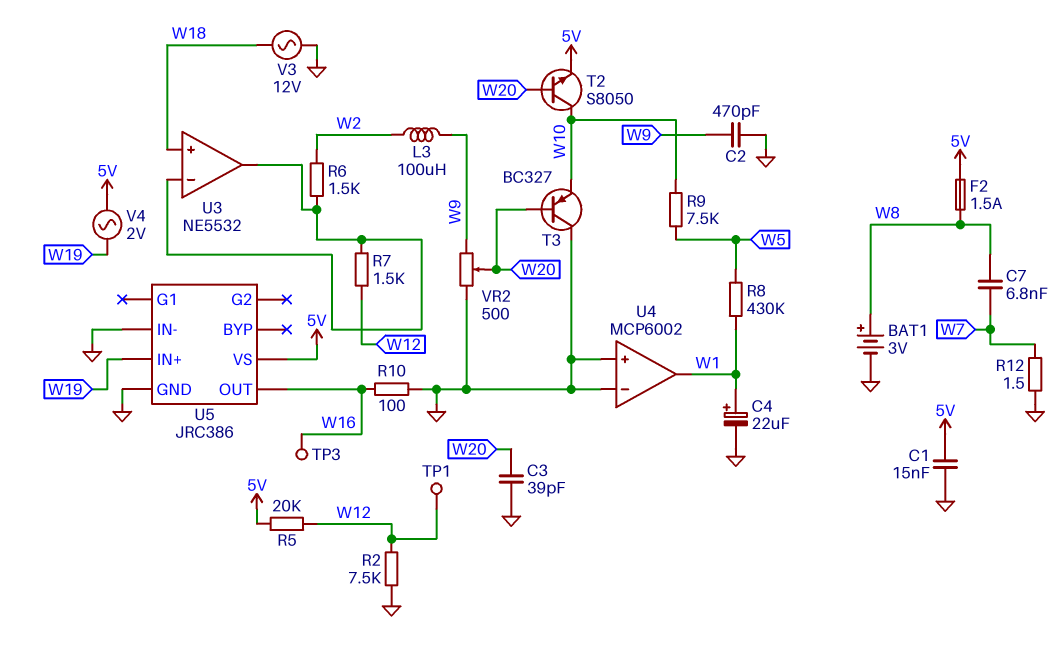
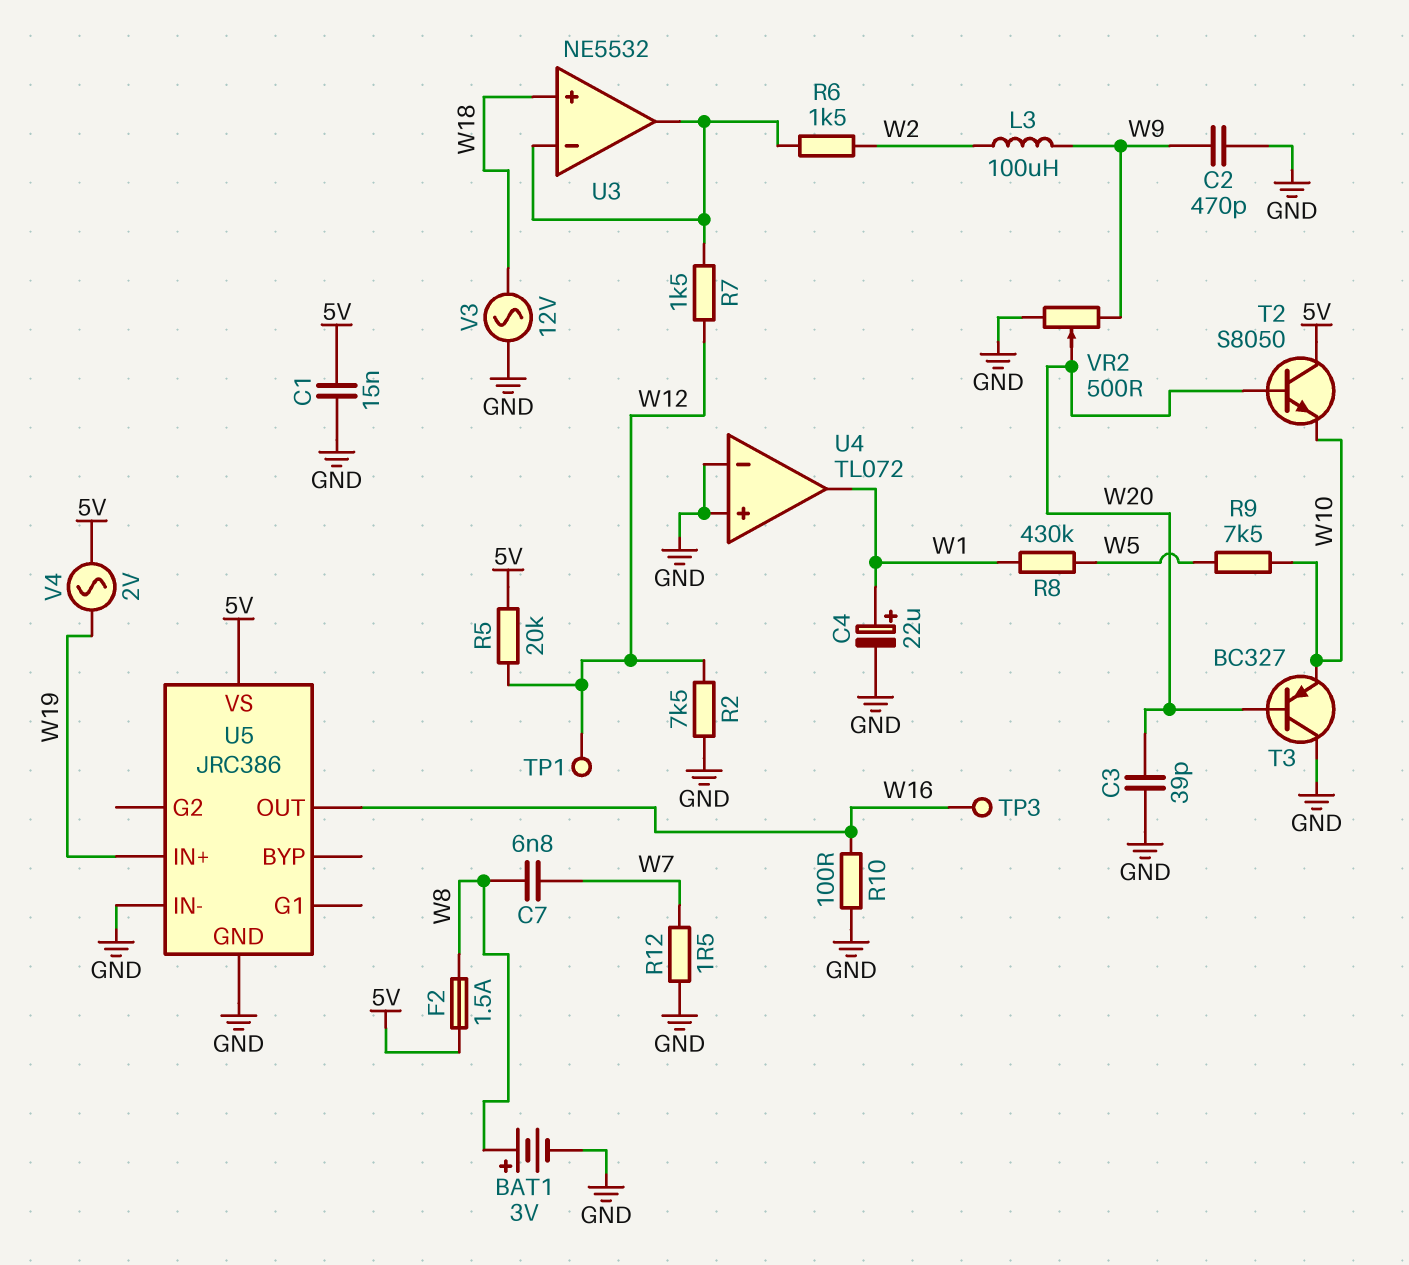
T2: NPN S8050 (B W20, C W10, E 5V) -> NPN S8050 (B W20, C 5V, E W10)
U4: MCP6002 -> TL072

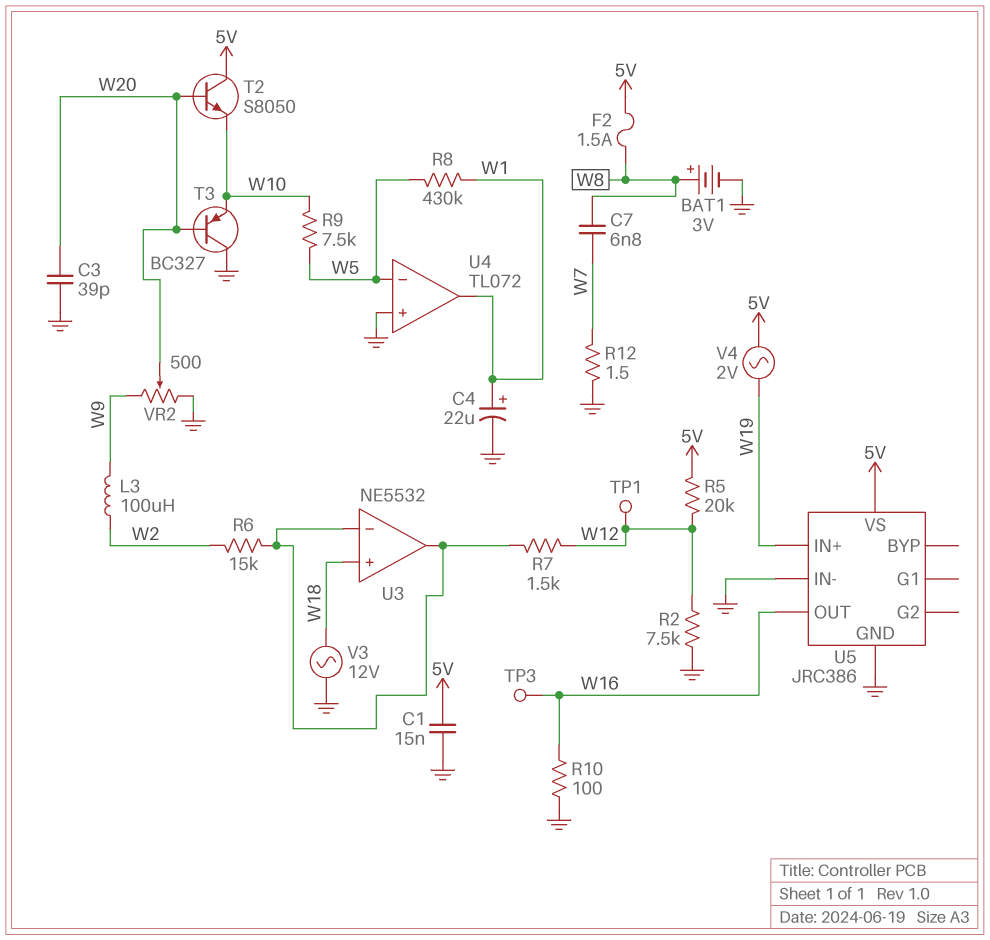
C2: 470pF (GND, W9) -> none
R6: 1.5k (U3/in-, W2) -> 15k (U3/in-, W2)
U4 pin in-: GND -> W5

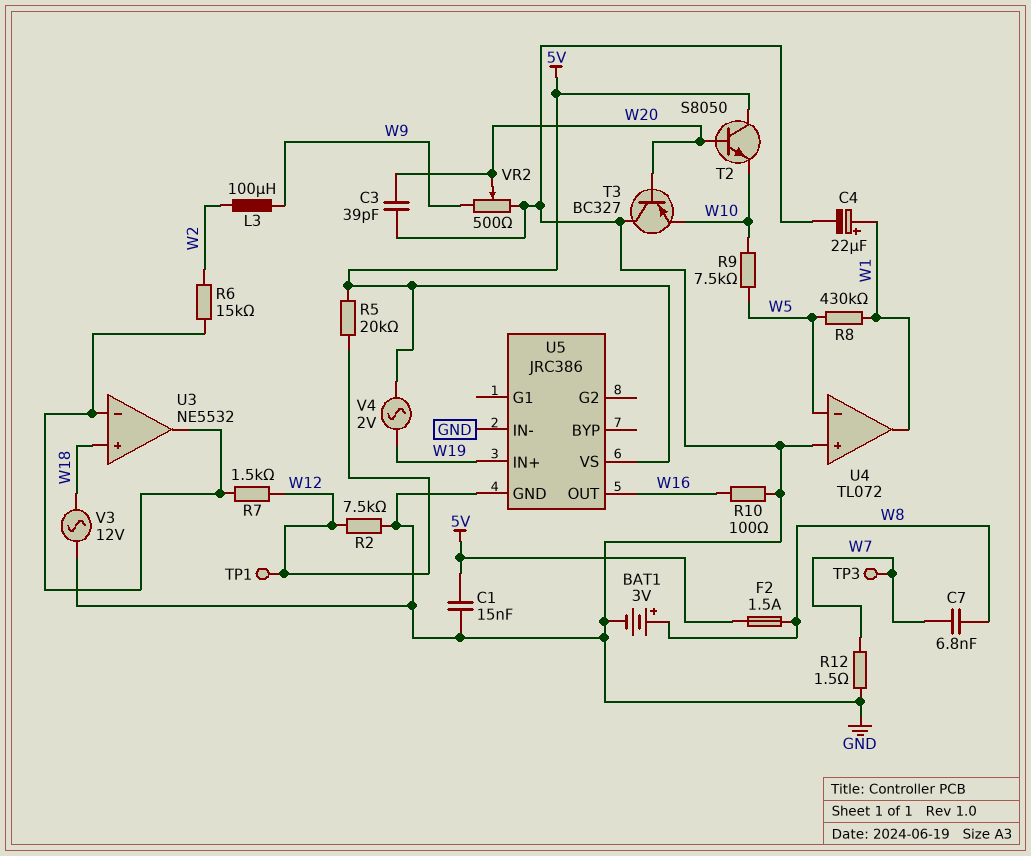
TP3: test point (W16) -> test point (W7)

